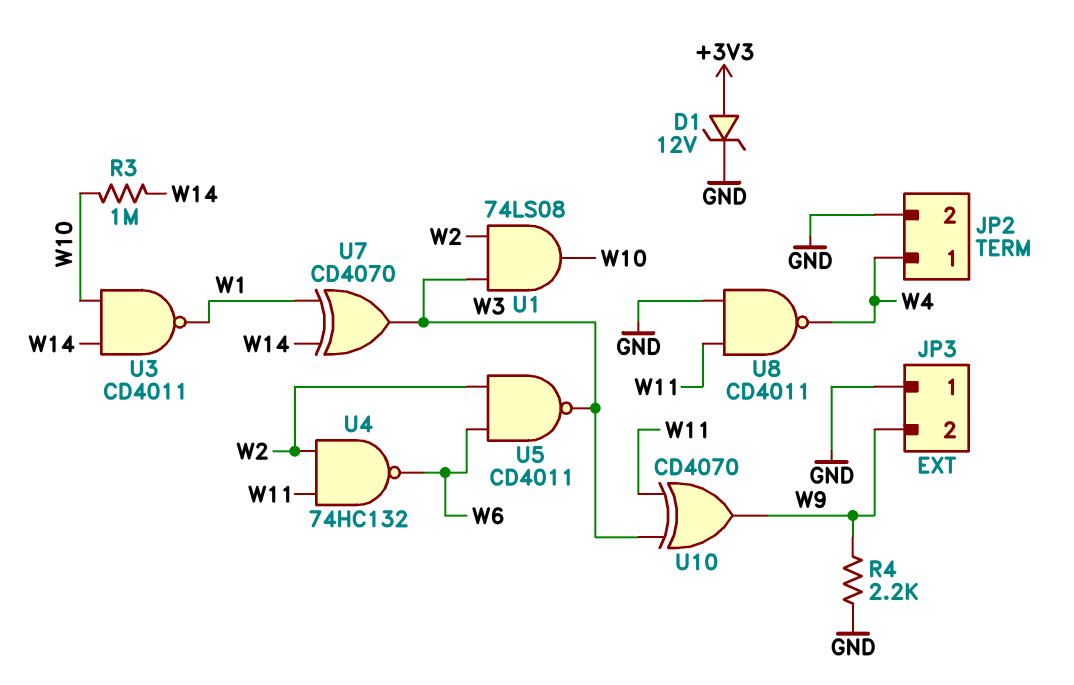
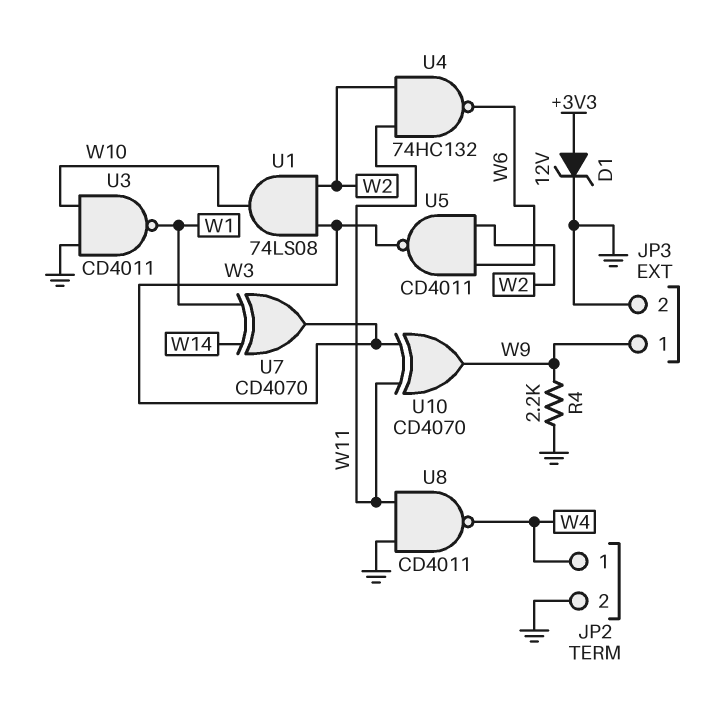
JP3 pin 1: GND -> W9
JP3 pin 2: W9 -> GND
R3: 1M (W10, W14) -> none
U3: NAND CD4011 (in W10, in W14, out W1) -> NAND CD4011 (in GND, in W10, out W1)

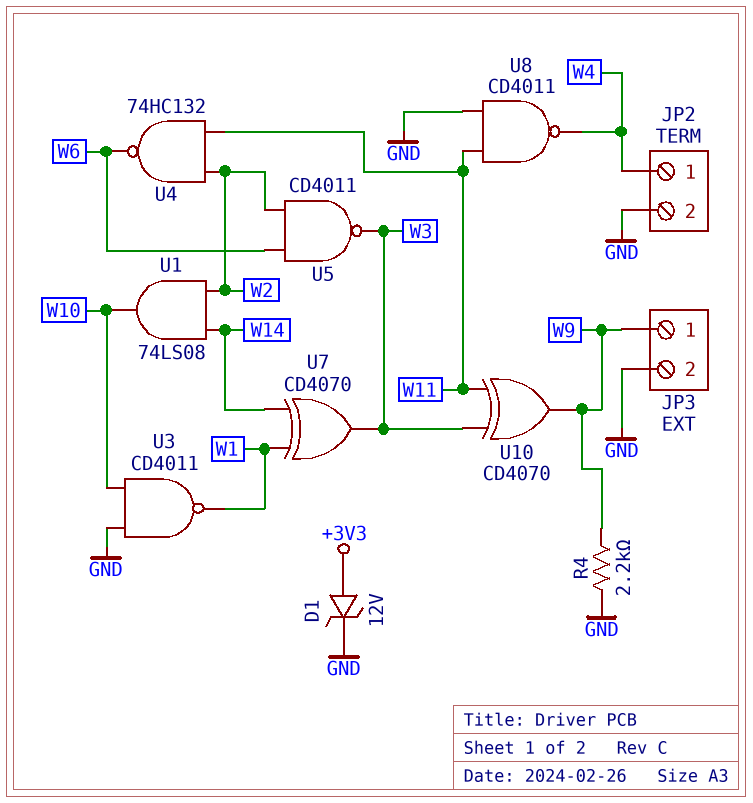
U1: AND 74LS08 (in W2, in W3, out W10) -> AND 74LS08 (in W2, in W14, out W10)

